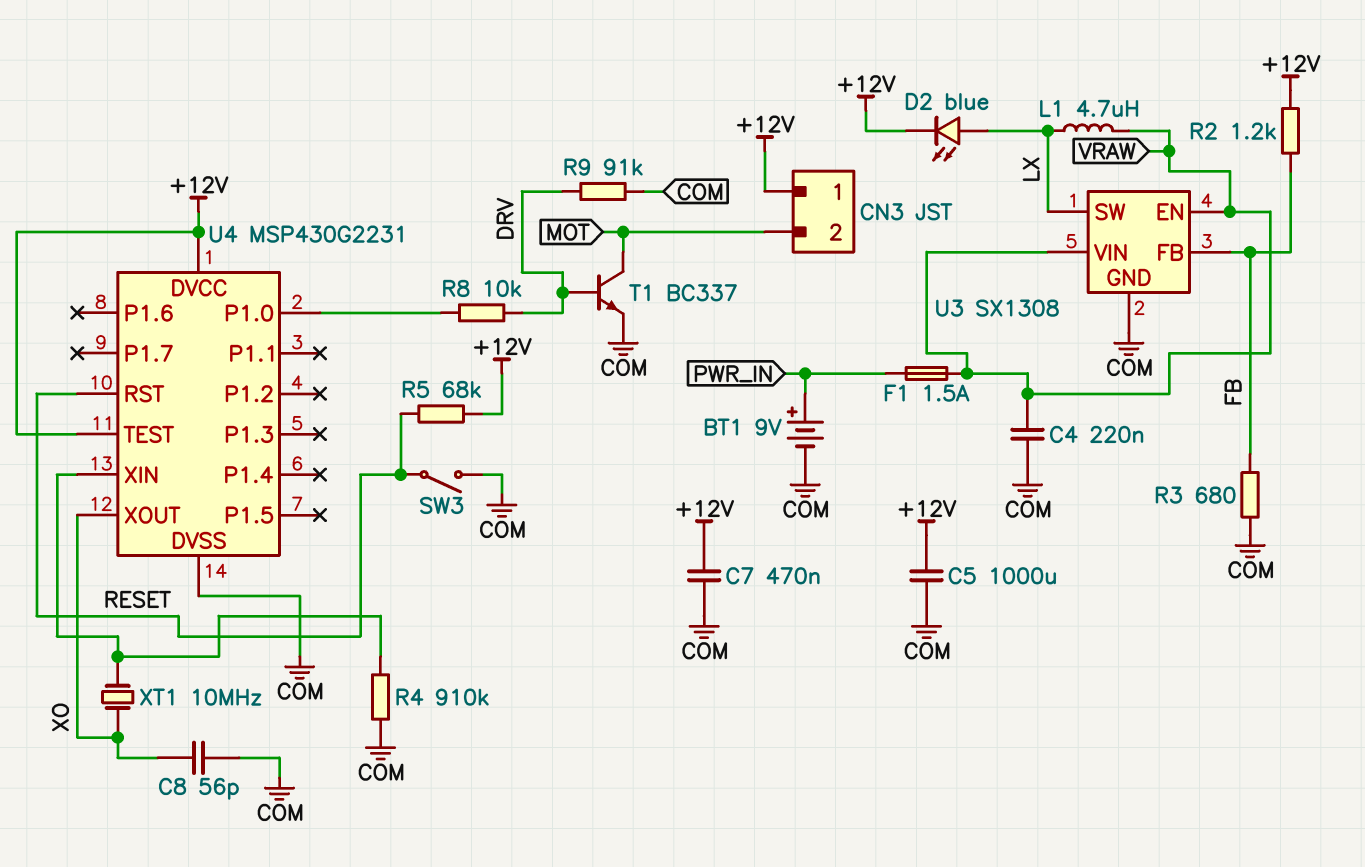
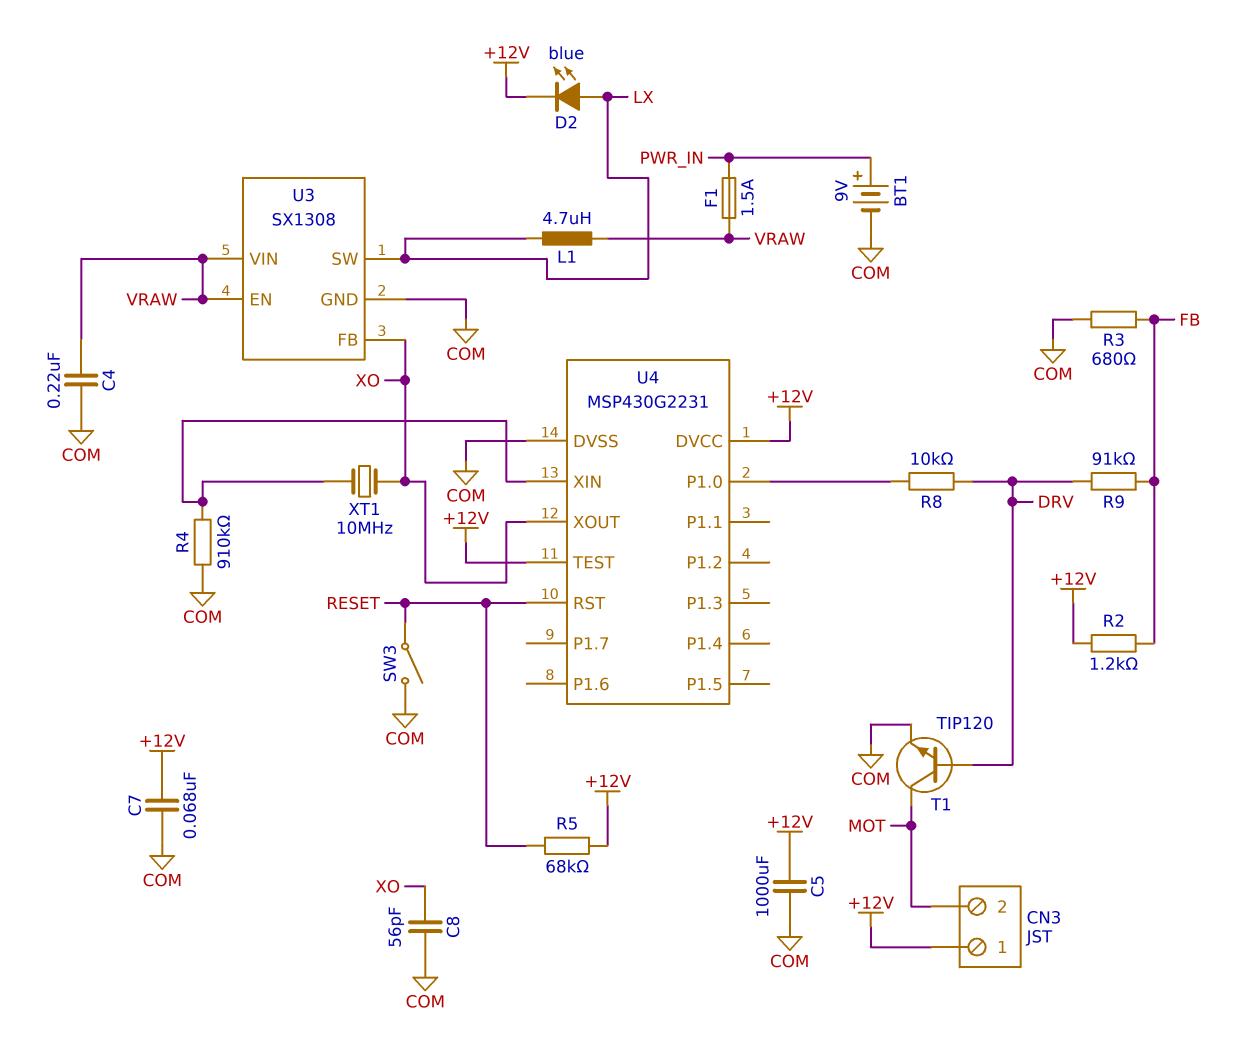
C7: 470nF (+12V, COM) -> 68nF (+12V, COM)
R9: 91k (COM, DRV) -> 91k (DRV, FB)
T1: NPN BC337 (B DRV, C MOT, E COM) -> NPN TIP120 (B DRV, C MOT, E COM)
U3 pin FB: FB -> XO

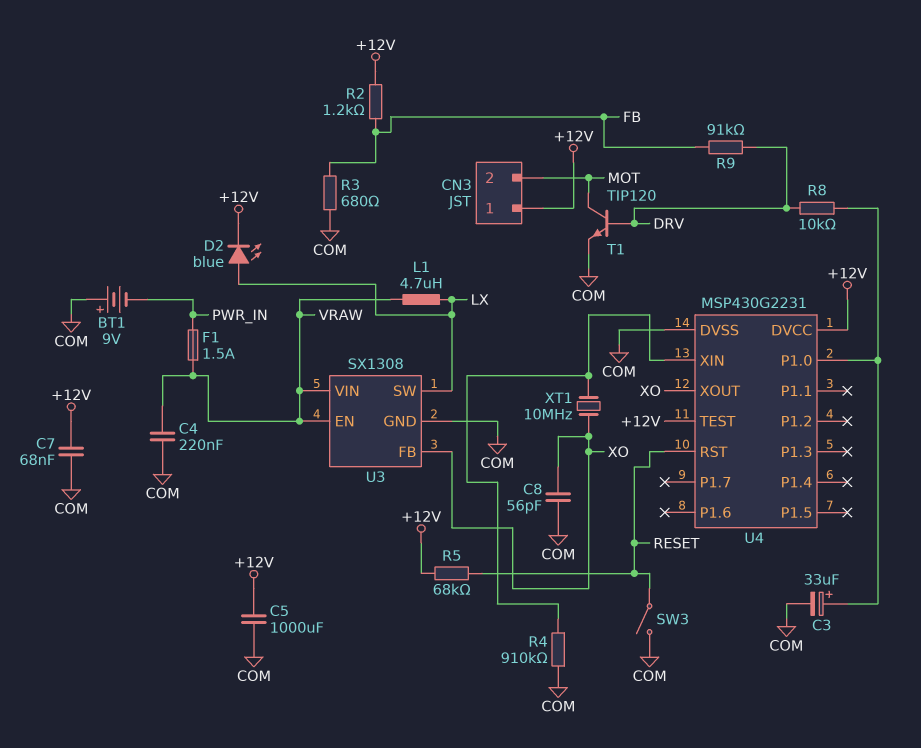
BT1: 9V (plus PWR_IN, minus COM) -> 9V (plus COM, minus PWR_IN)
C3: none -> 33uF (plus U4/P1.0, minus COM)

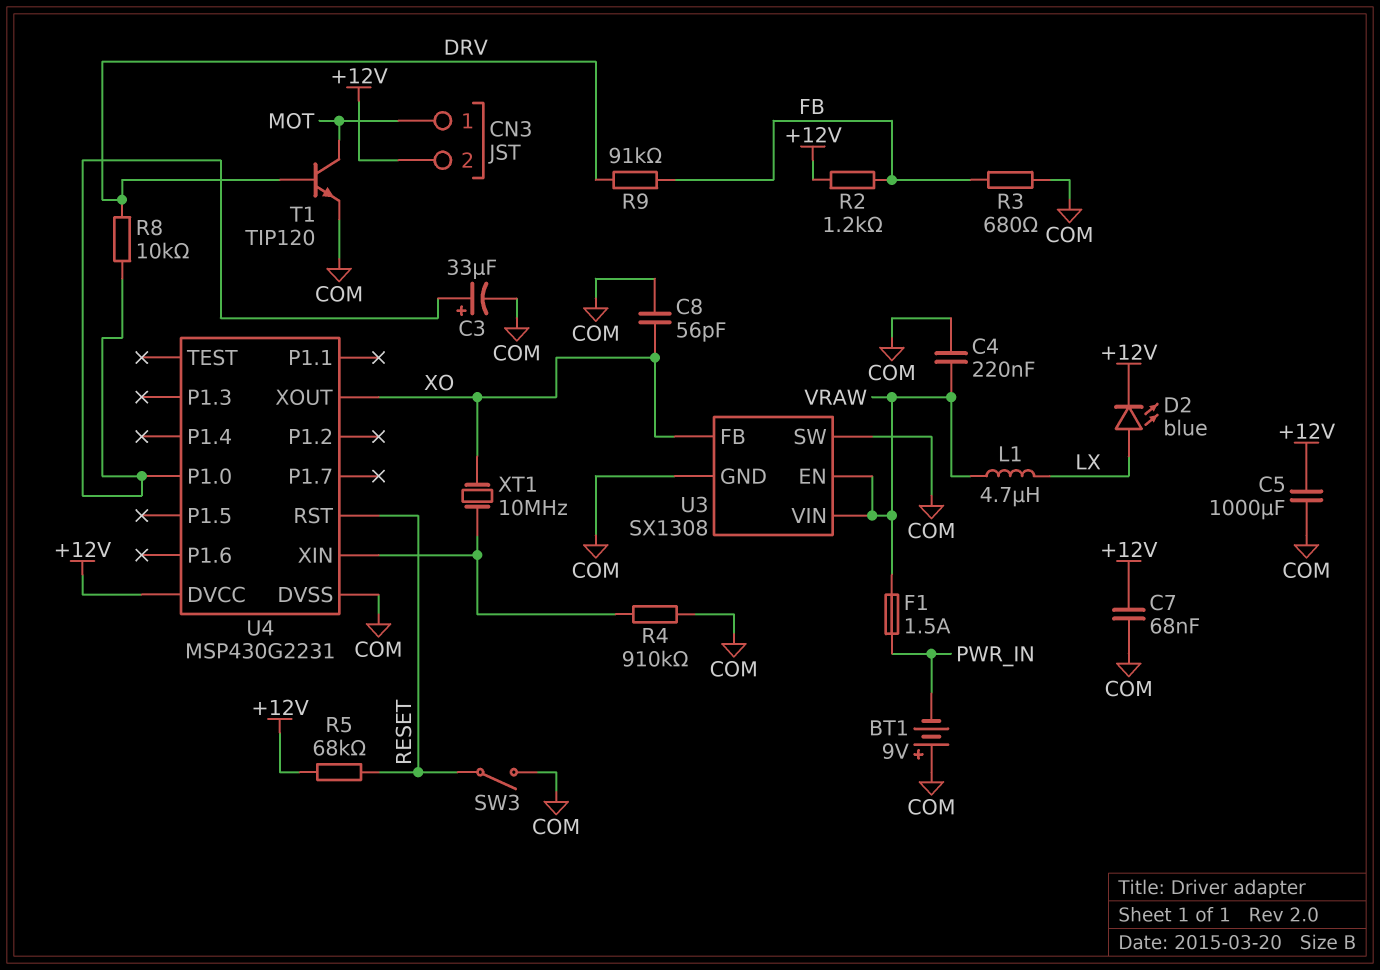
CN3 pin 1: +12V -> MOT
CN3 pin 2: MOT -> +12V
U3 pin SW: LX -> COM
U4 pin TEST: +12V -> none

